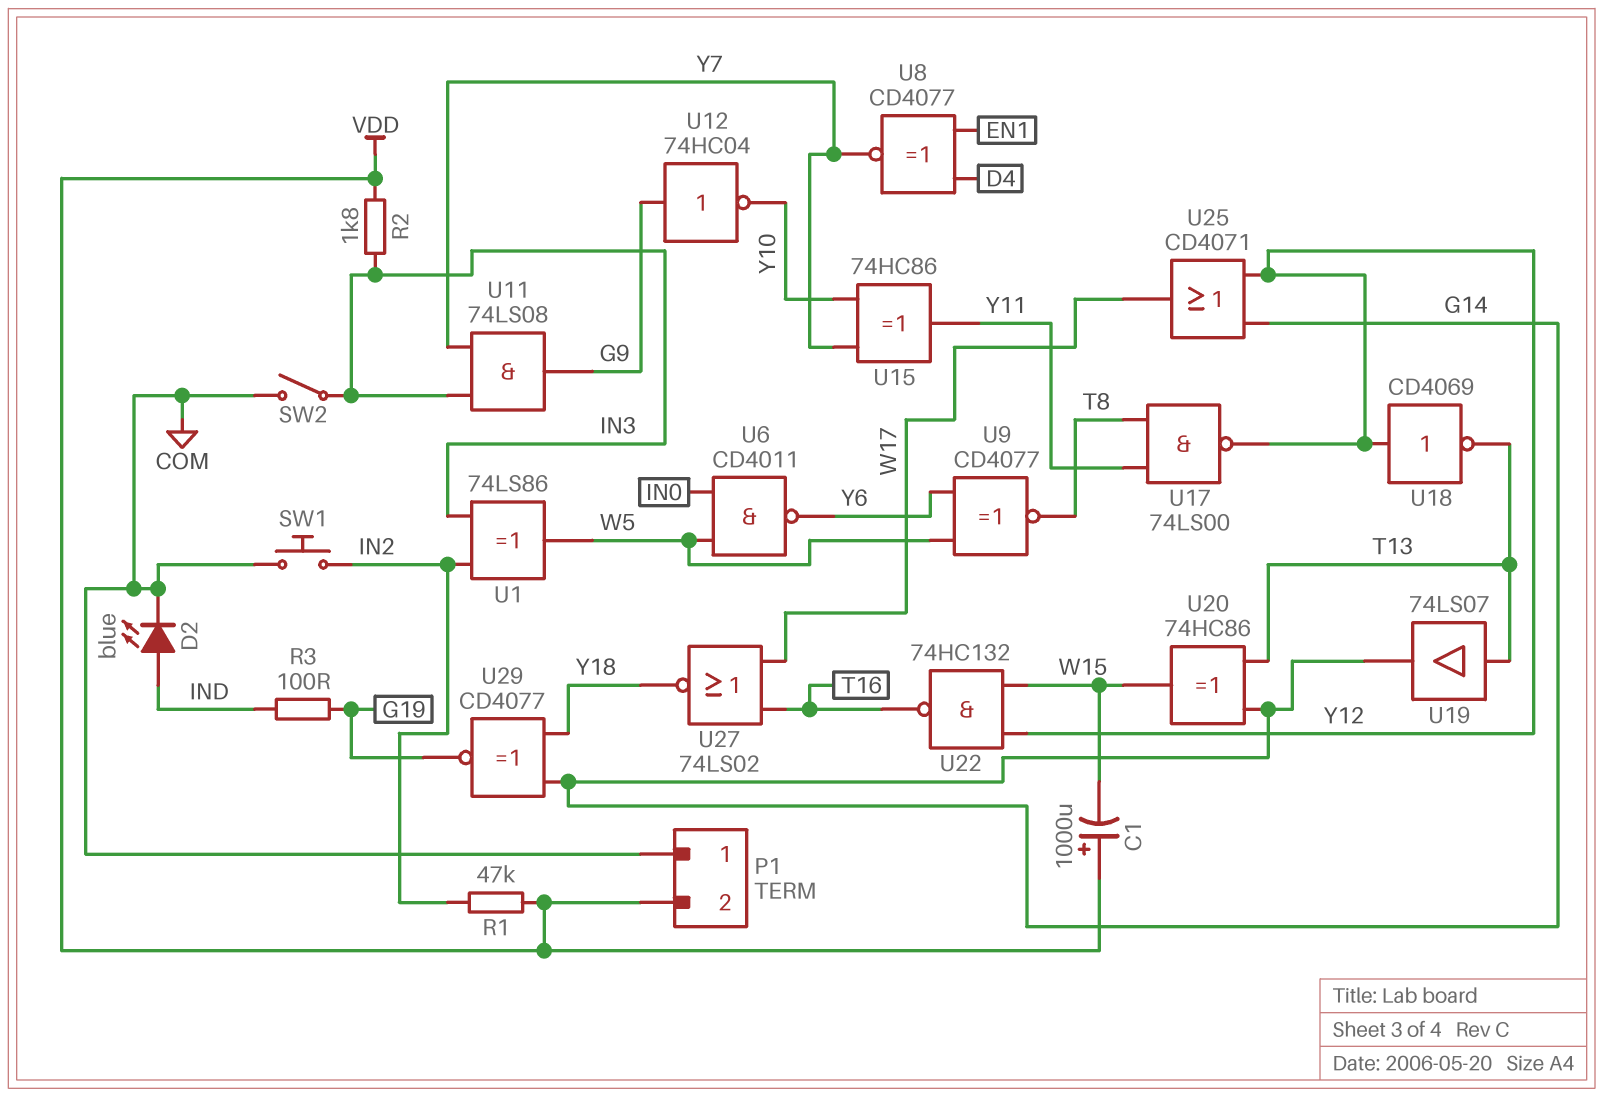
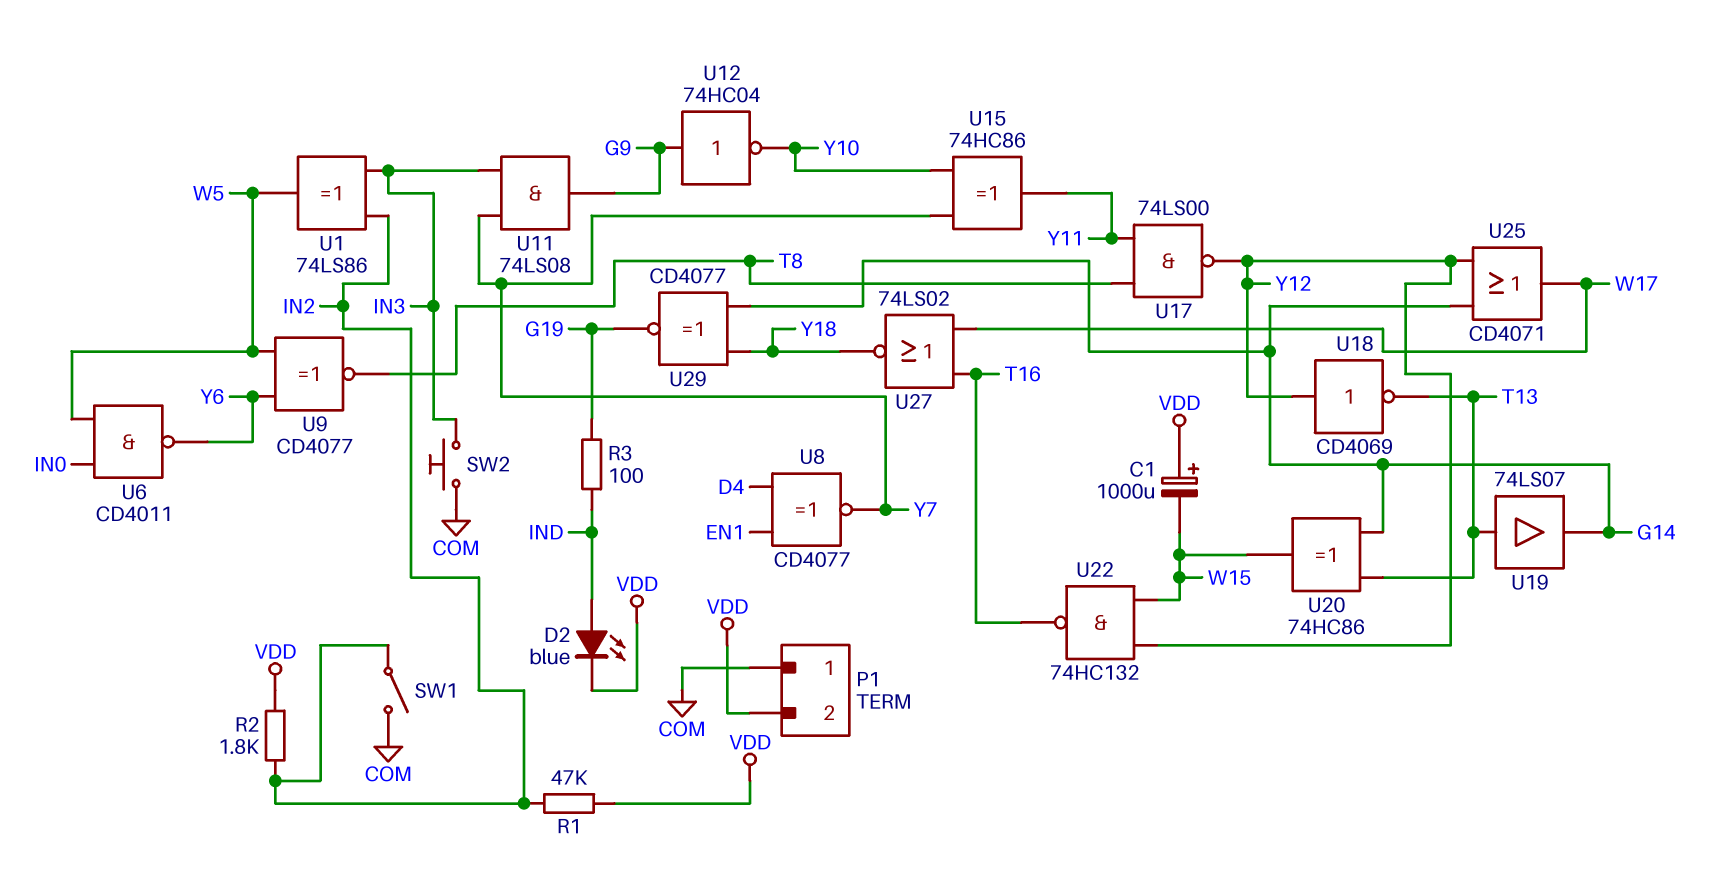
D2: LED blue (A IND, K COM) -> LED blue (A IND, K VDD)
R2: 1.8k (IN3, VDD) -> 1.8k (IN2, VDD)
SW1: button (COM, IN2) -> switch (COM, IN2)
SW2: switch (COM, IN3) -> button (COM, IN3)

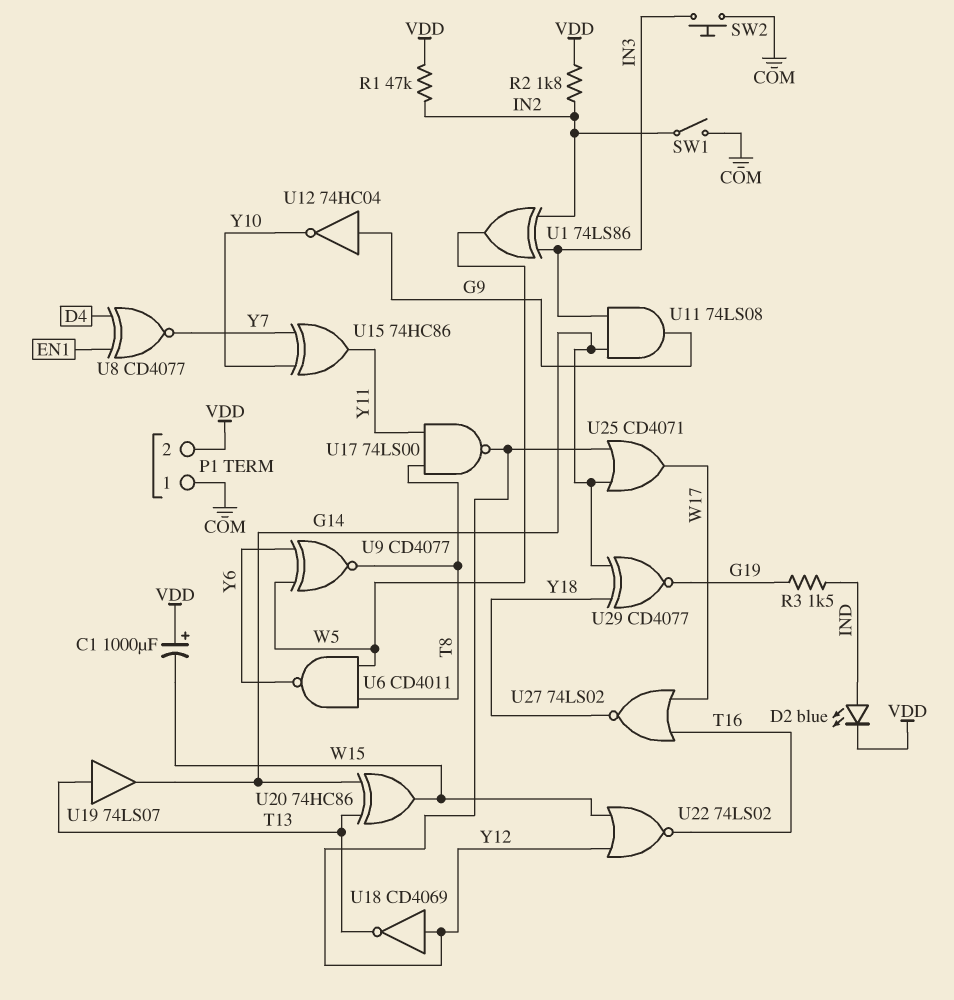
R3: 100 (G19, IND) -> 1.5k (G19, IND)
U6: NAND CD4011 (in IN0, in W5, out Y6) -> NAND CD4011 (in T8, in W5, out Y6)
U11: AND 74LS08 (in IN3, in Y7, out G9) -> AND 74LS08 (in G14, in IN3, out G9)
U22: NAND 74HC132 (in W15, in Y12, out T16) -> NOR 74LS02 (in W15, in Y12, out T16)

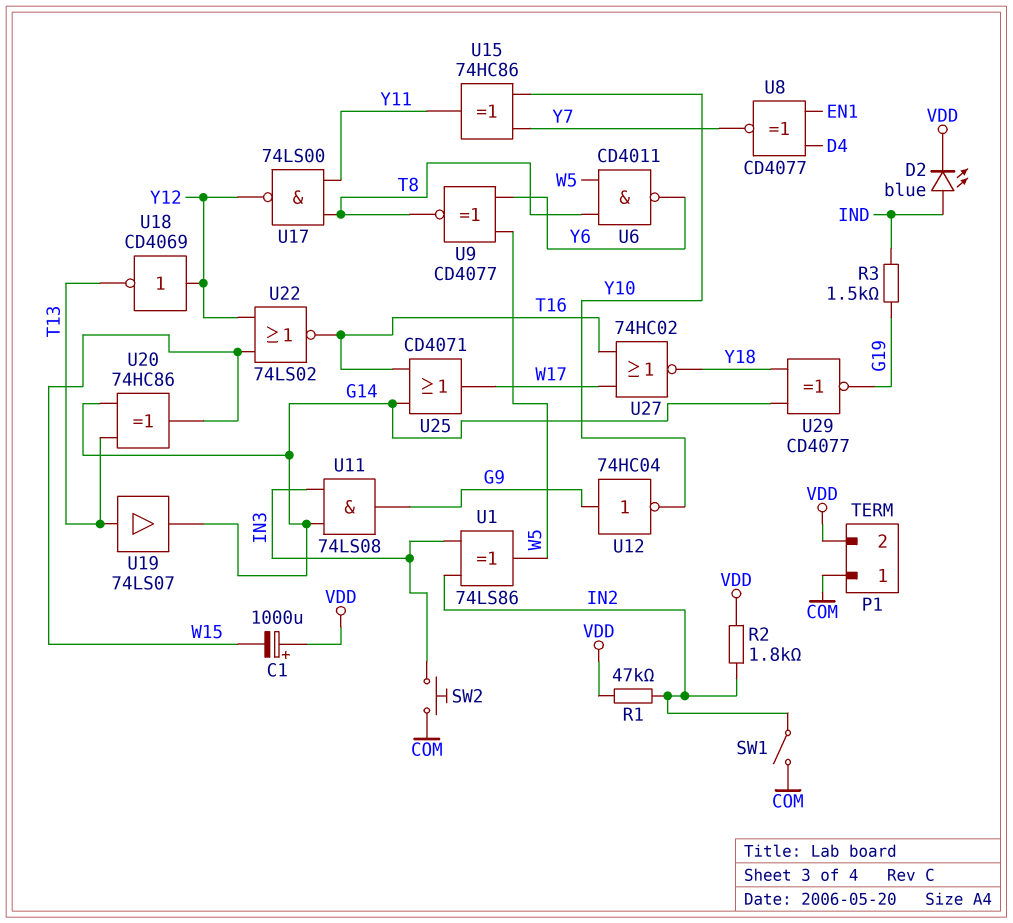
U25: OR CD4071 (in G14, in Y12, out W17) -> OR CD4071 (in G14, in T16, out W17)
U27: NOR 74LS02 (in T16, in W17, out Y18) -> NOR 74HC02 (in T16, in W17, out Y18)

